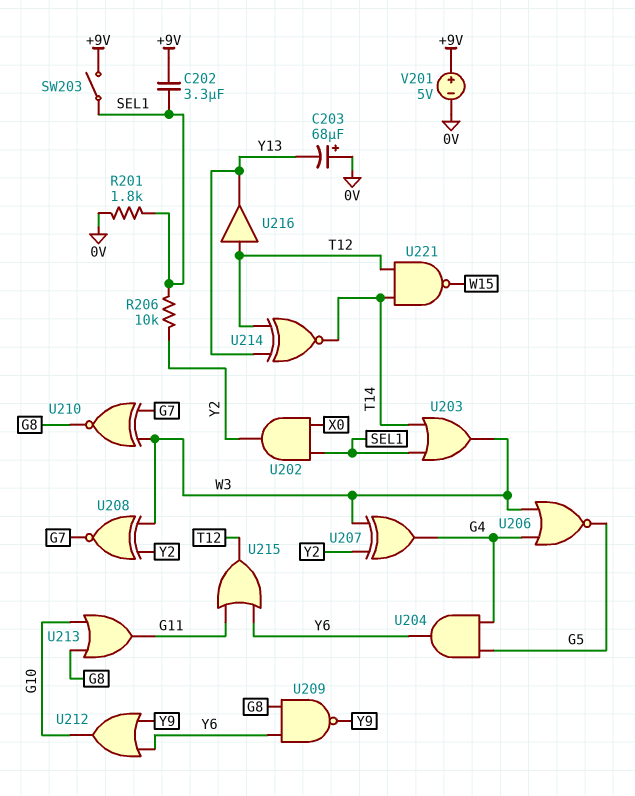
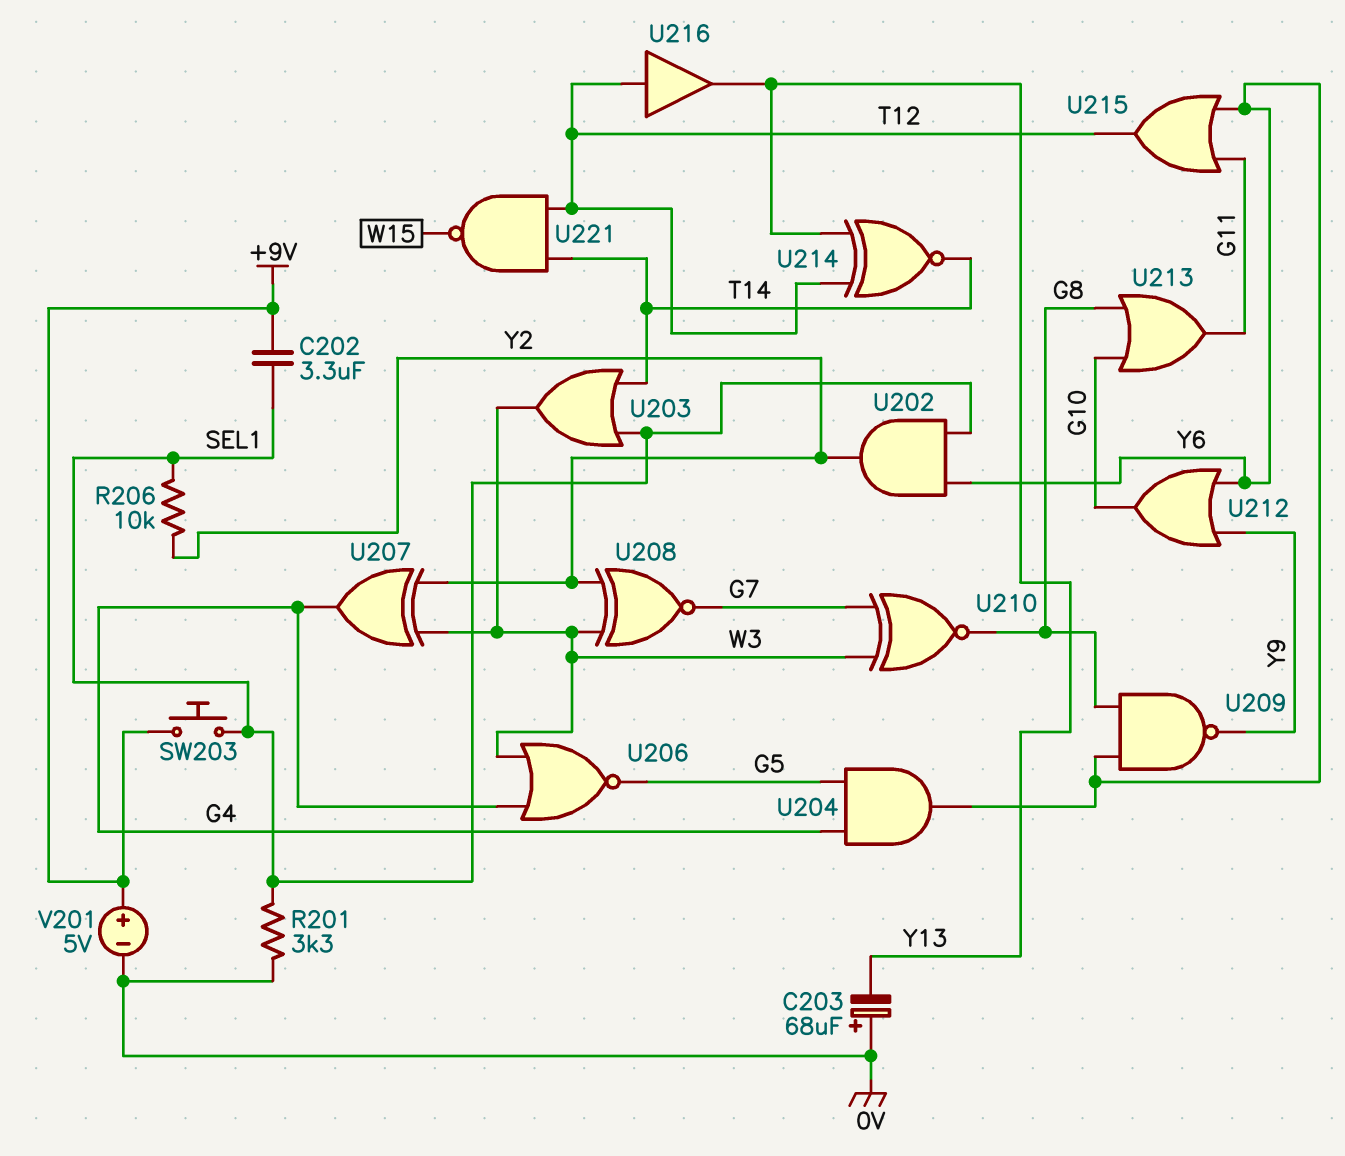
R201: 1.8k (0V, SEL1) -> 3.3k (0V, SEL1)
SW203: switch (+9V, SEL1) -> button (+9V, SEL1)
U202: AND (in SEL1, in X0, out Y2) -> AND (in SEL1, in Y6, out Y2)

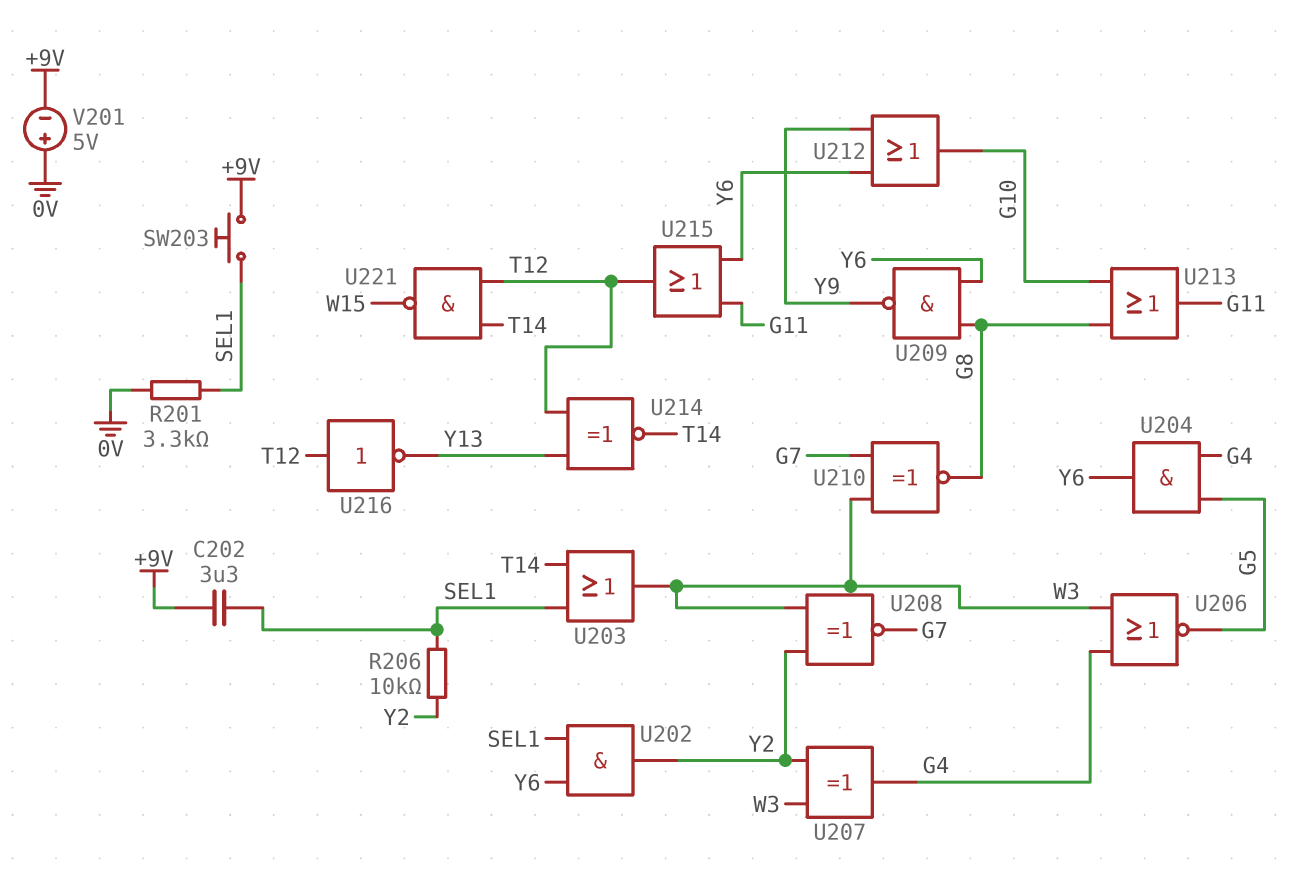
C203: 68uF (plus 0V, minus Y13) -> none
U216: buffer (in T12, out Y13) -> NOT (in T12, out Y13)
V201: 5V (plus +9V, minus 0V) -> 5V (plus 0V, minus +9V)

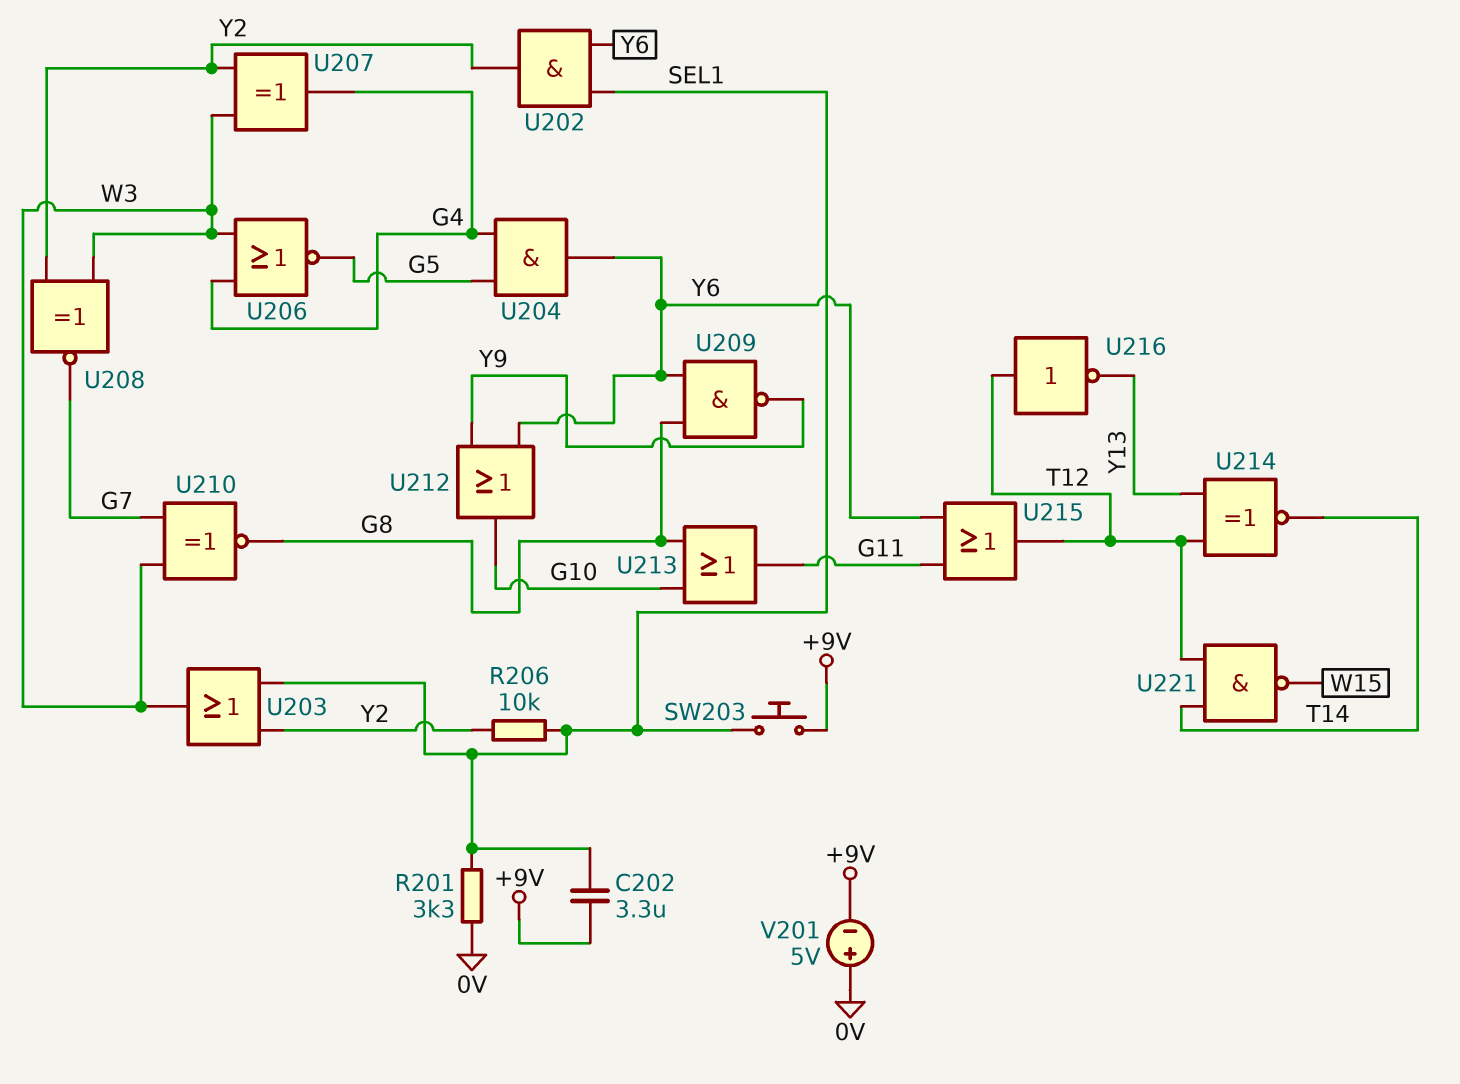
U203: OR (in SEL1, in T14, out W3) -> OR (in SEL1, in Y2, out W3)

